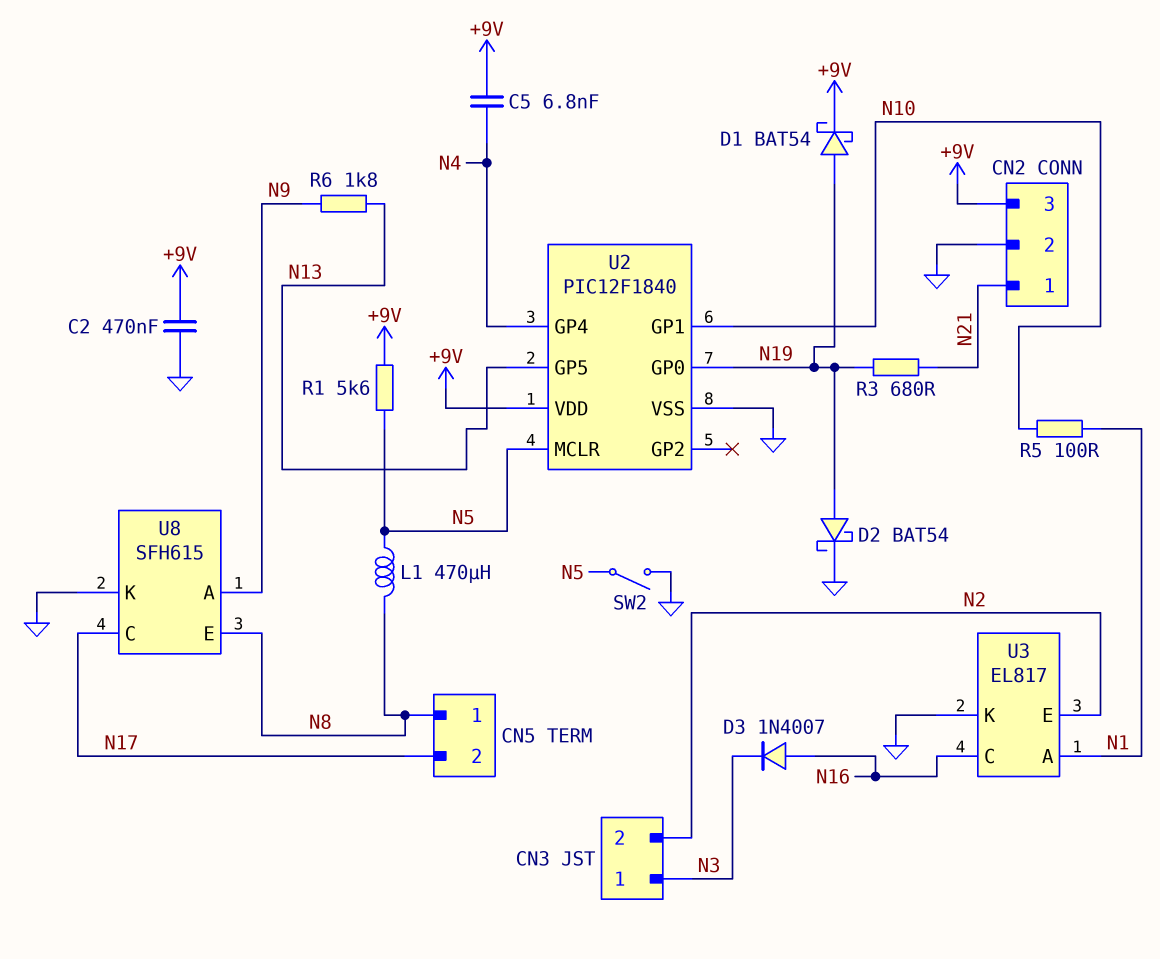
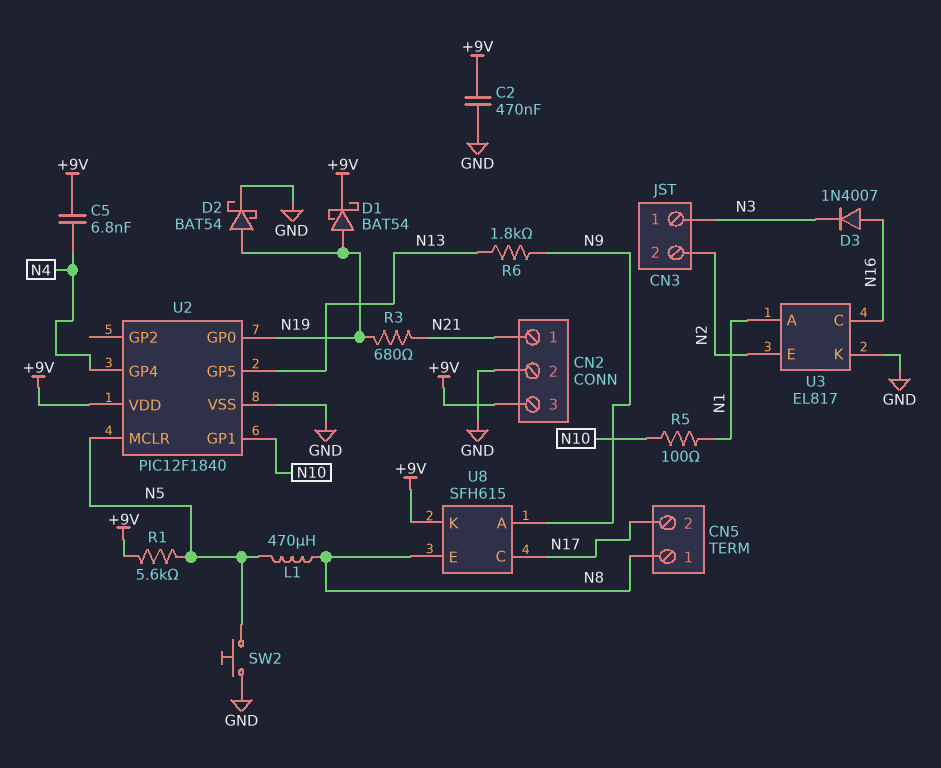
SW2: switch (GND, N5) -> button (GND, N5)
U8 pin K: GND -> +9V

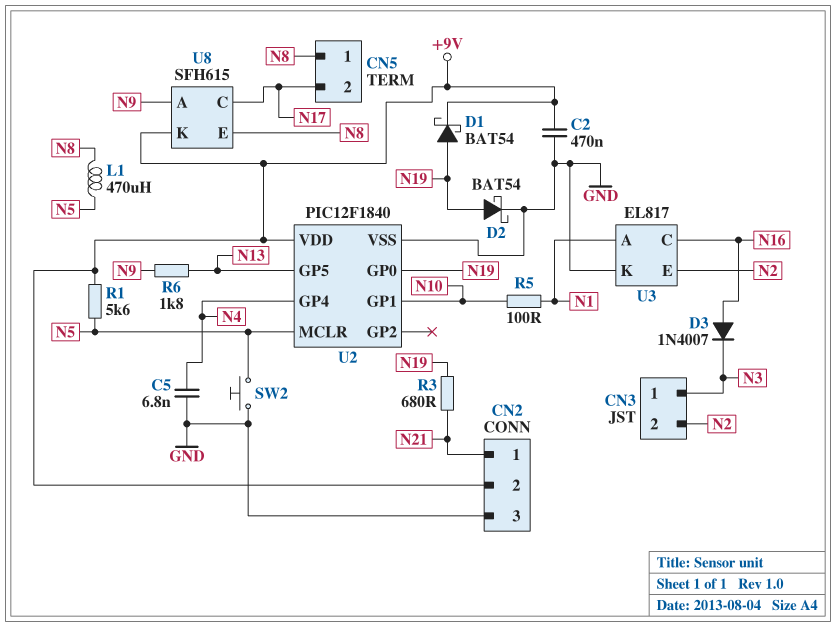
C5: 6.8nF (+9V, N4) -> 6.8nF (GND, N4)
CN2 pin 2: GND -> +9V
CN2 pin 3: +9V -> GND

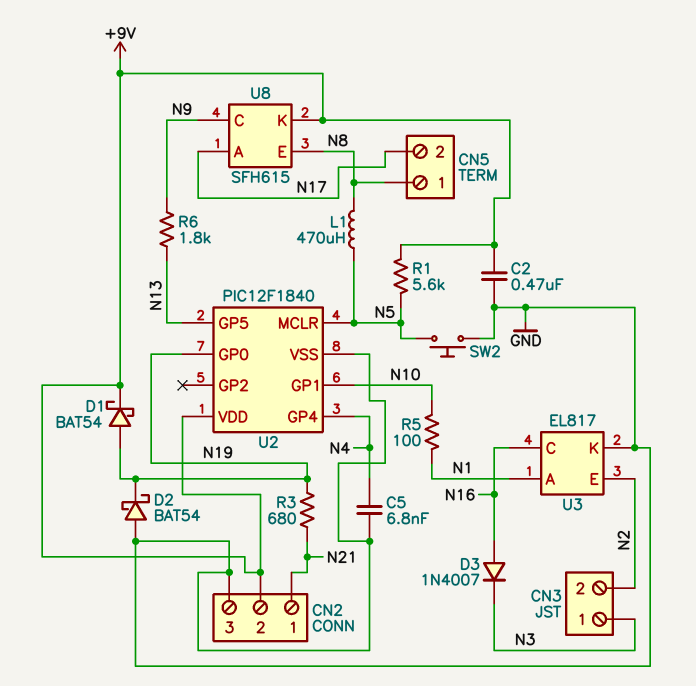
D2: schottky BAT54 (A N19, K GND) -> schottky BAT54 (A GND, K N19)
U8 pin A: N9 -> N17
U8 pin C: N17 -> N9

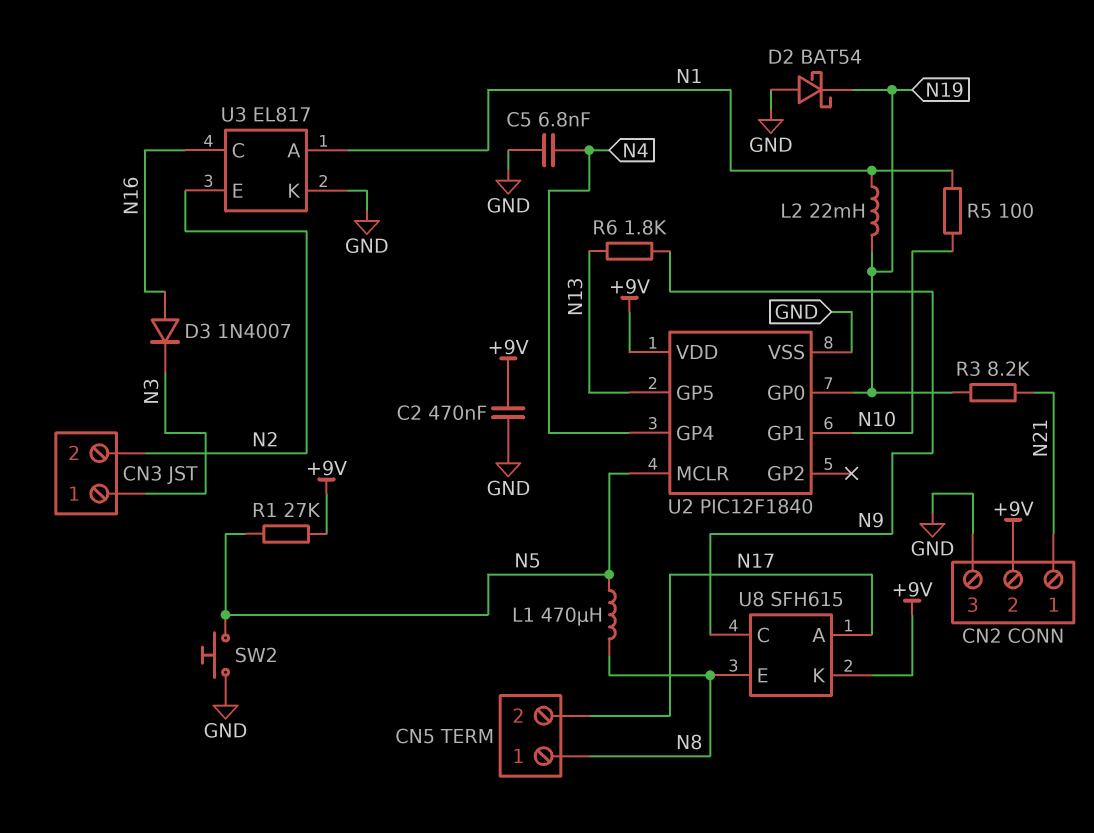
D1: schottky BAT54 (A N19, K +9V) -> none
L2: none -> 22mH (N1, N19)
R1: 5.6k (+9V, N5) -> 27k (+9V, N5)
R3: 680 (N19, N21) -> 8.2k (N19, N21)

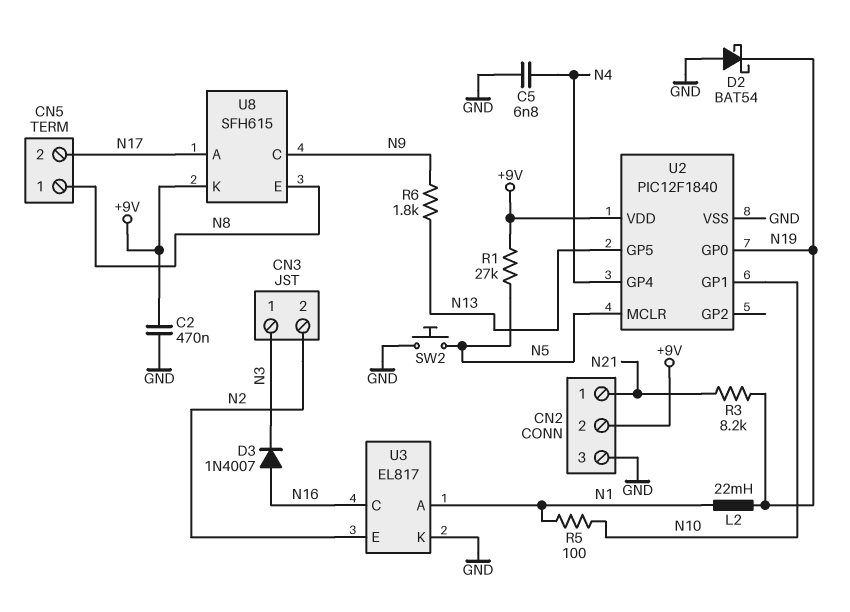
L1: 470uH (N5, N8) -> none

